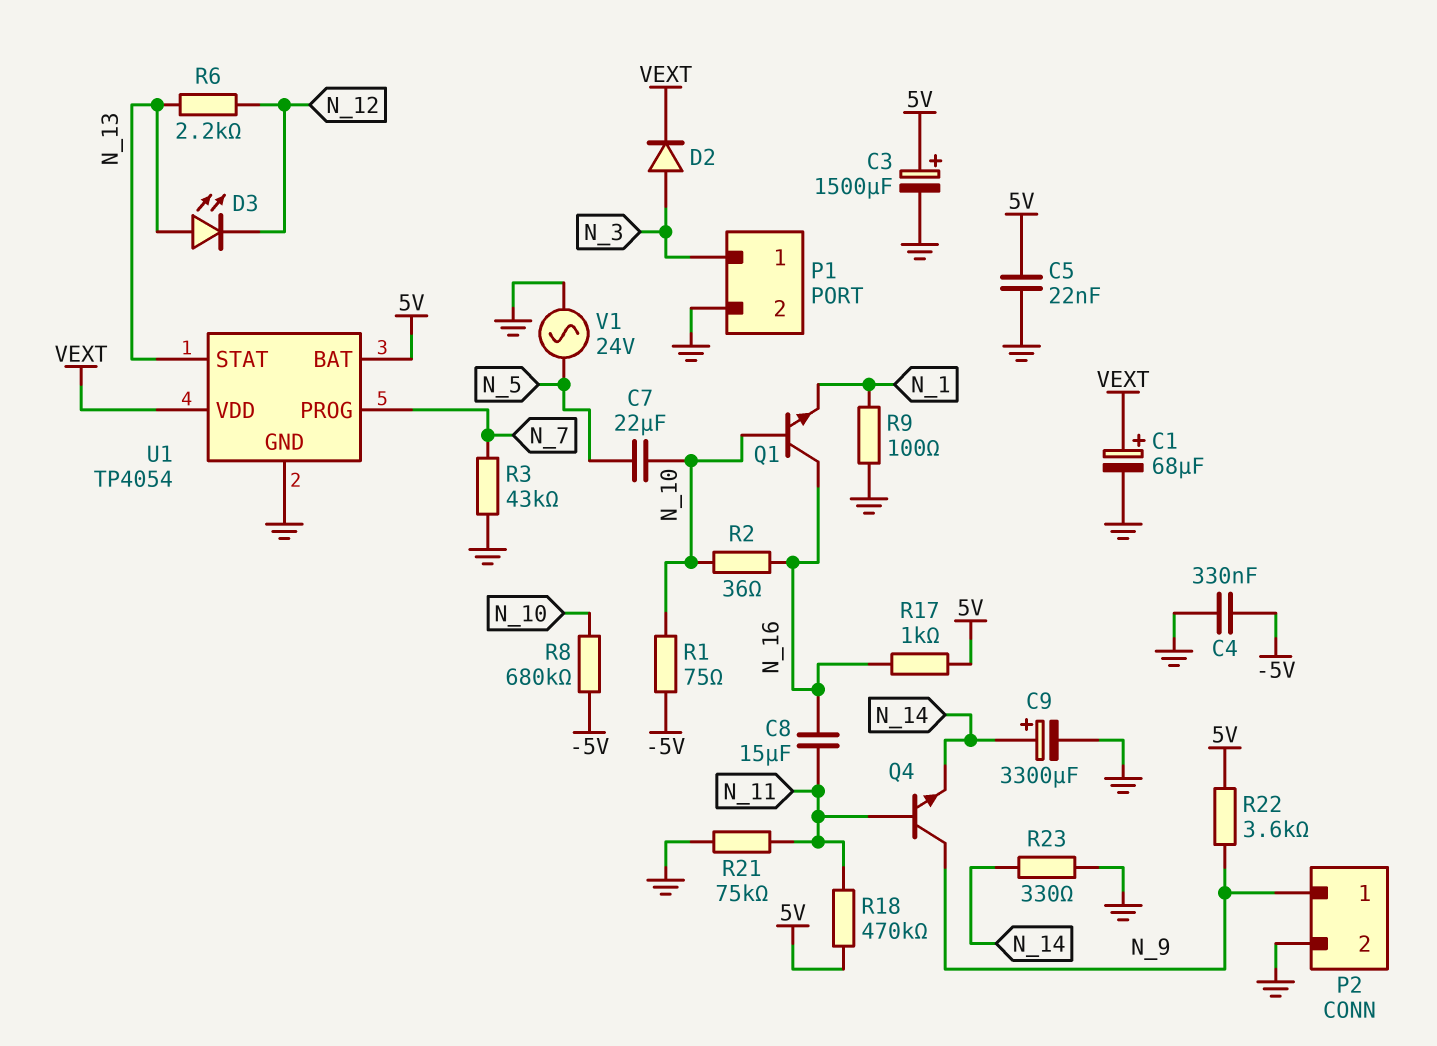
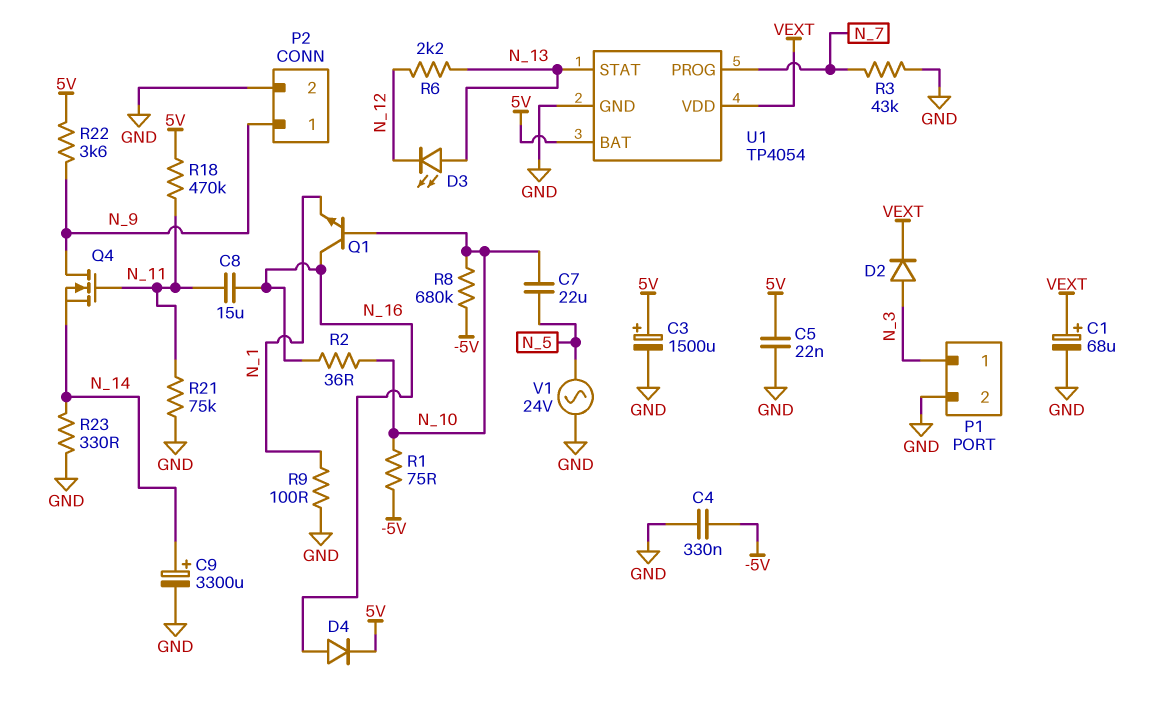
D4: none -> diode (A N_16, K 5V)
Q4: NPN (B N_11, C N_9, E N_14) -> NMOS (G N_11, D N_9, S N_14)
R17: 1k (5V, N_16) -> none

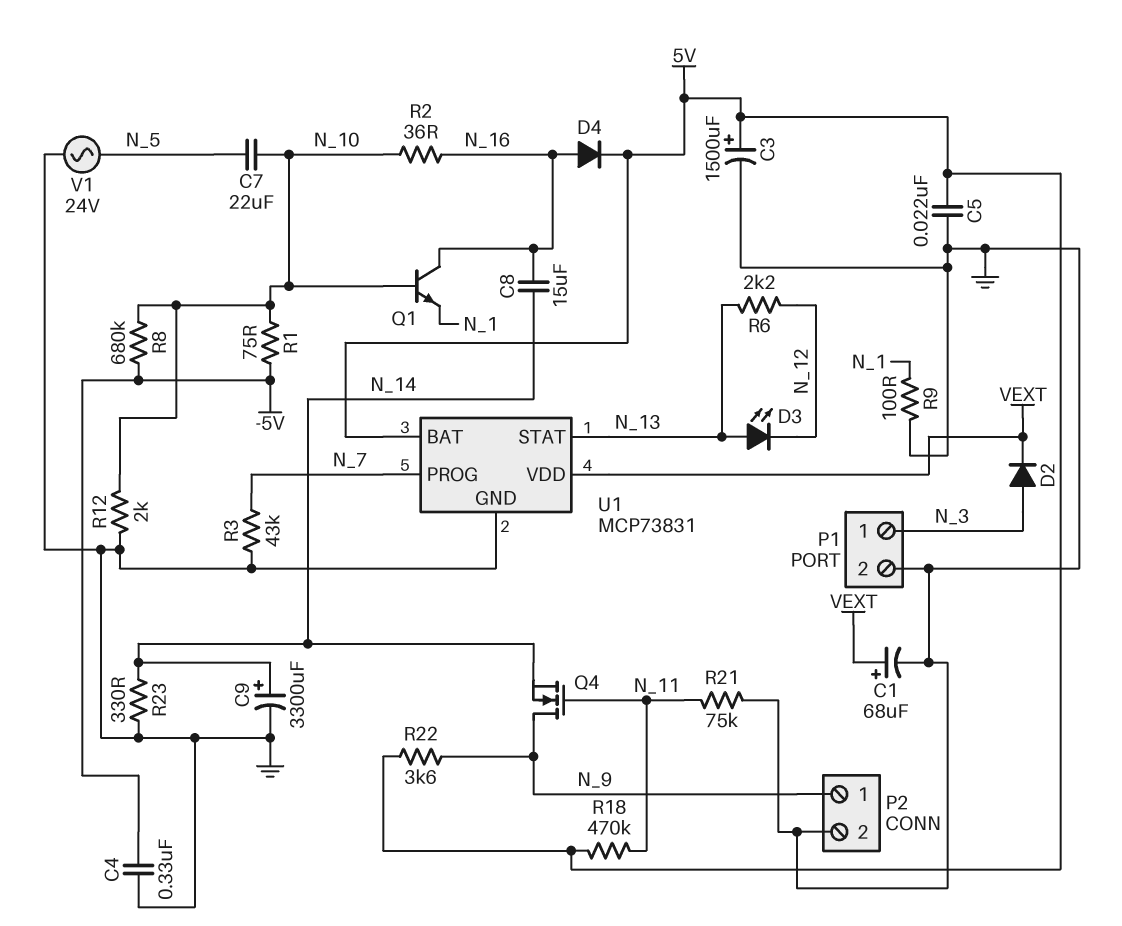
C8: 15uF (N_11, N_16) -> 15uF (N_14, N_16)
R12: none -> 2k (GND, N_10)
U1: TP4054 -> MCP73831

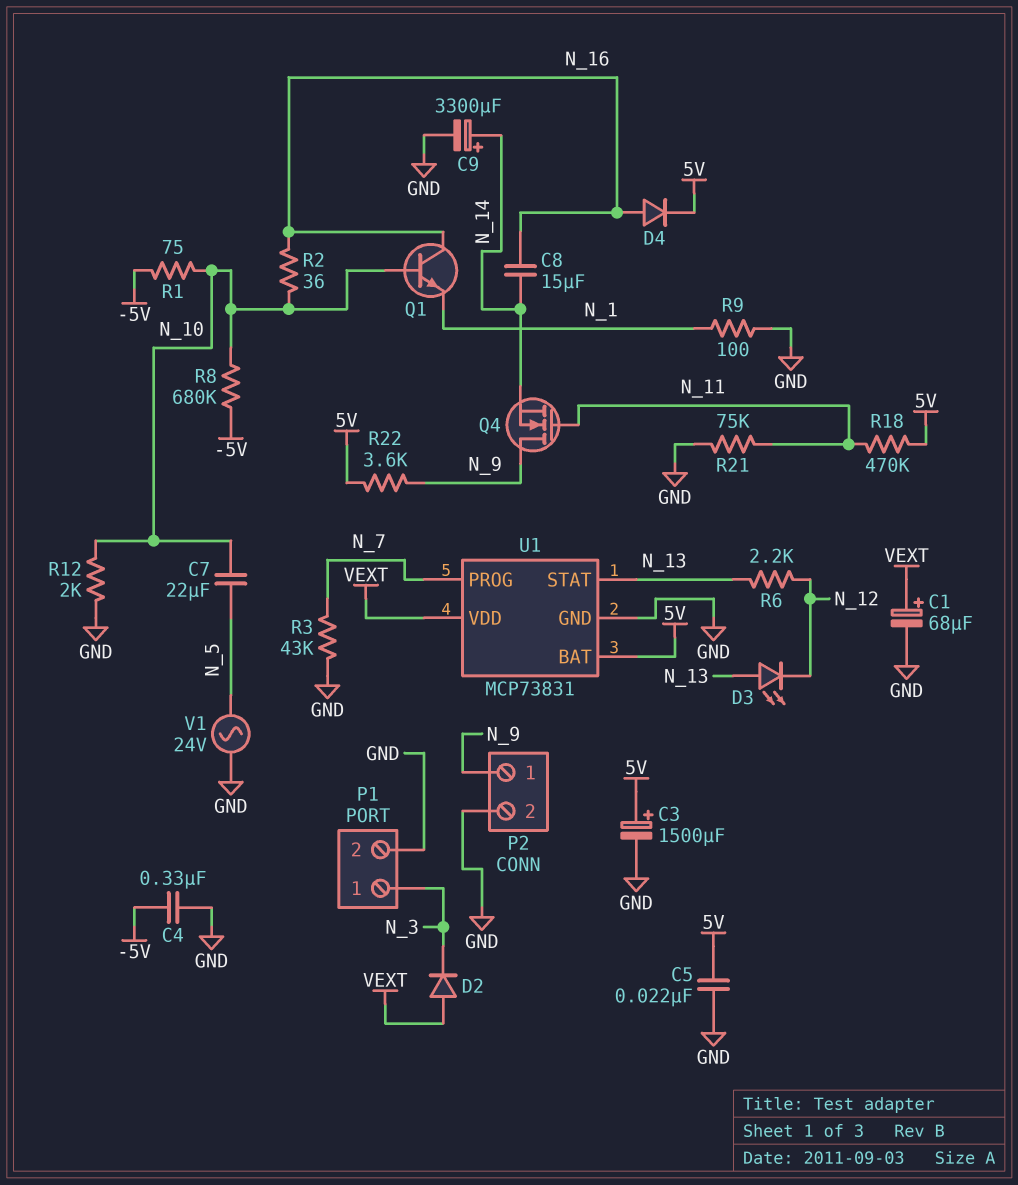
D2: diode (A N_3, K VEXT) -> diode (A VEXT, K N_3)
R23: 330 (GND, N_14) -> none

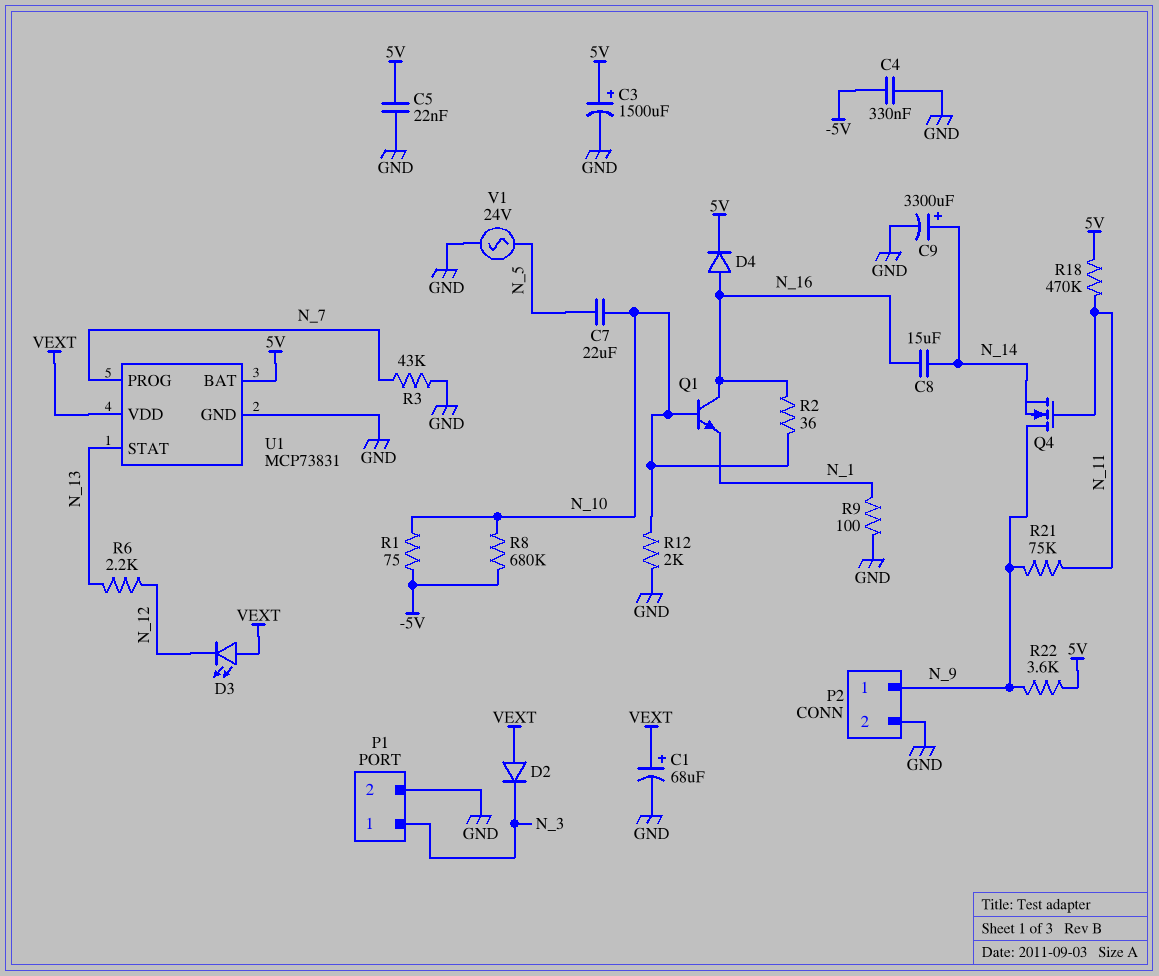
D3: LED (A N_13, K N_12) -> LED (A VEXT, K N_12)
R21: 75k (GND, N_11) -> 75k (N_9, N_11)

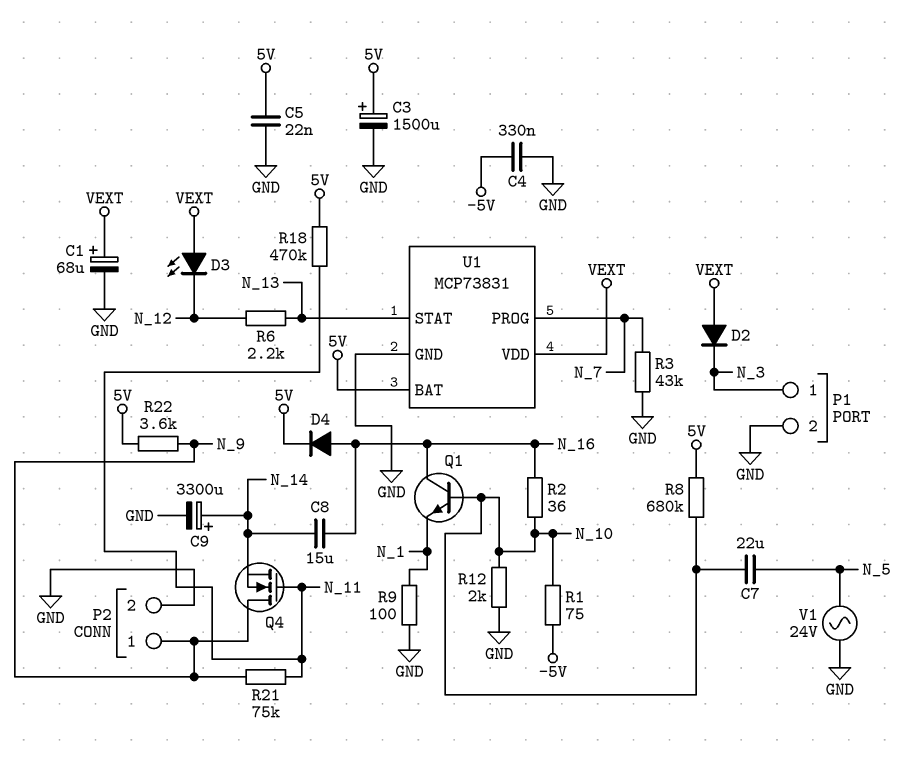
R8: 680k (-5V, N_10) -> 680k (5V, N_10)

